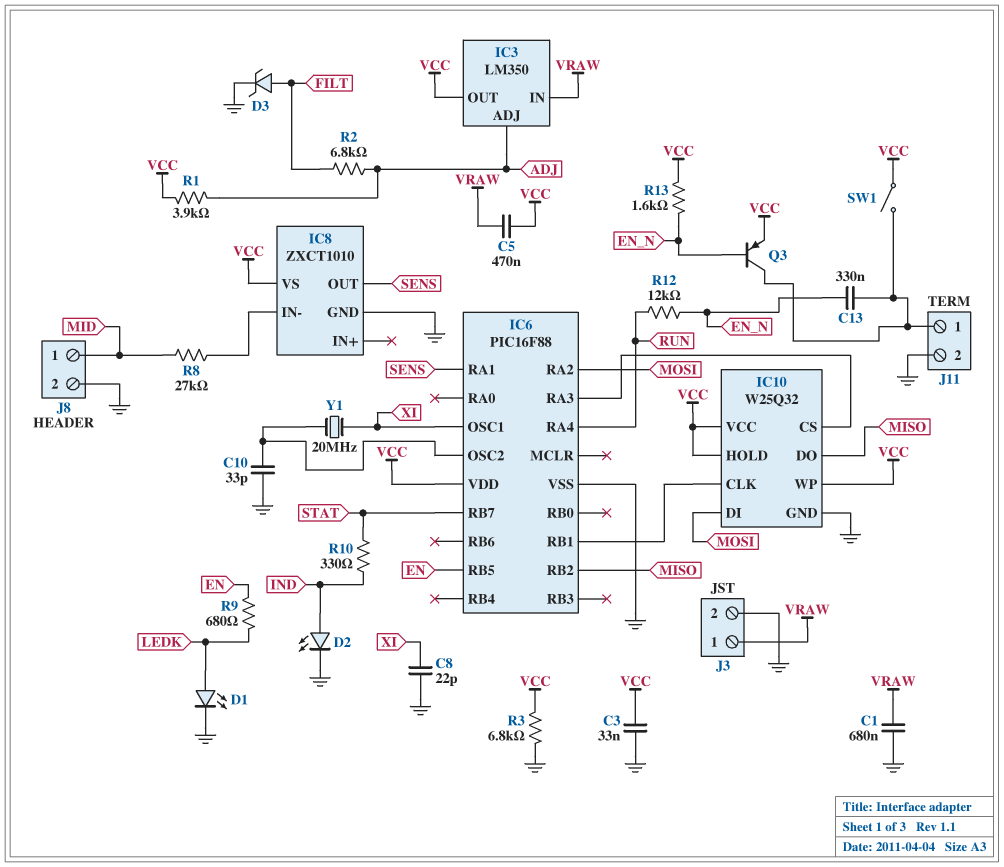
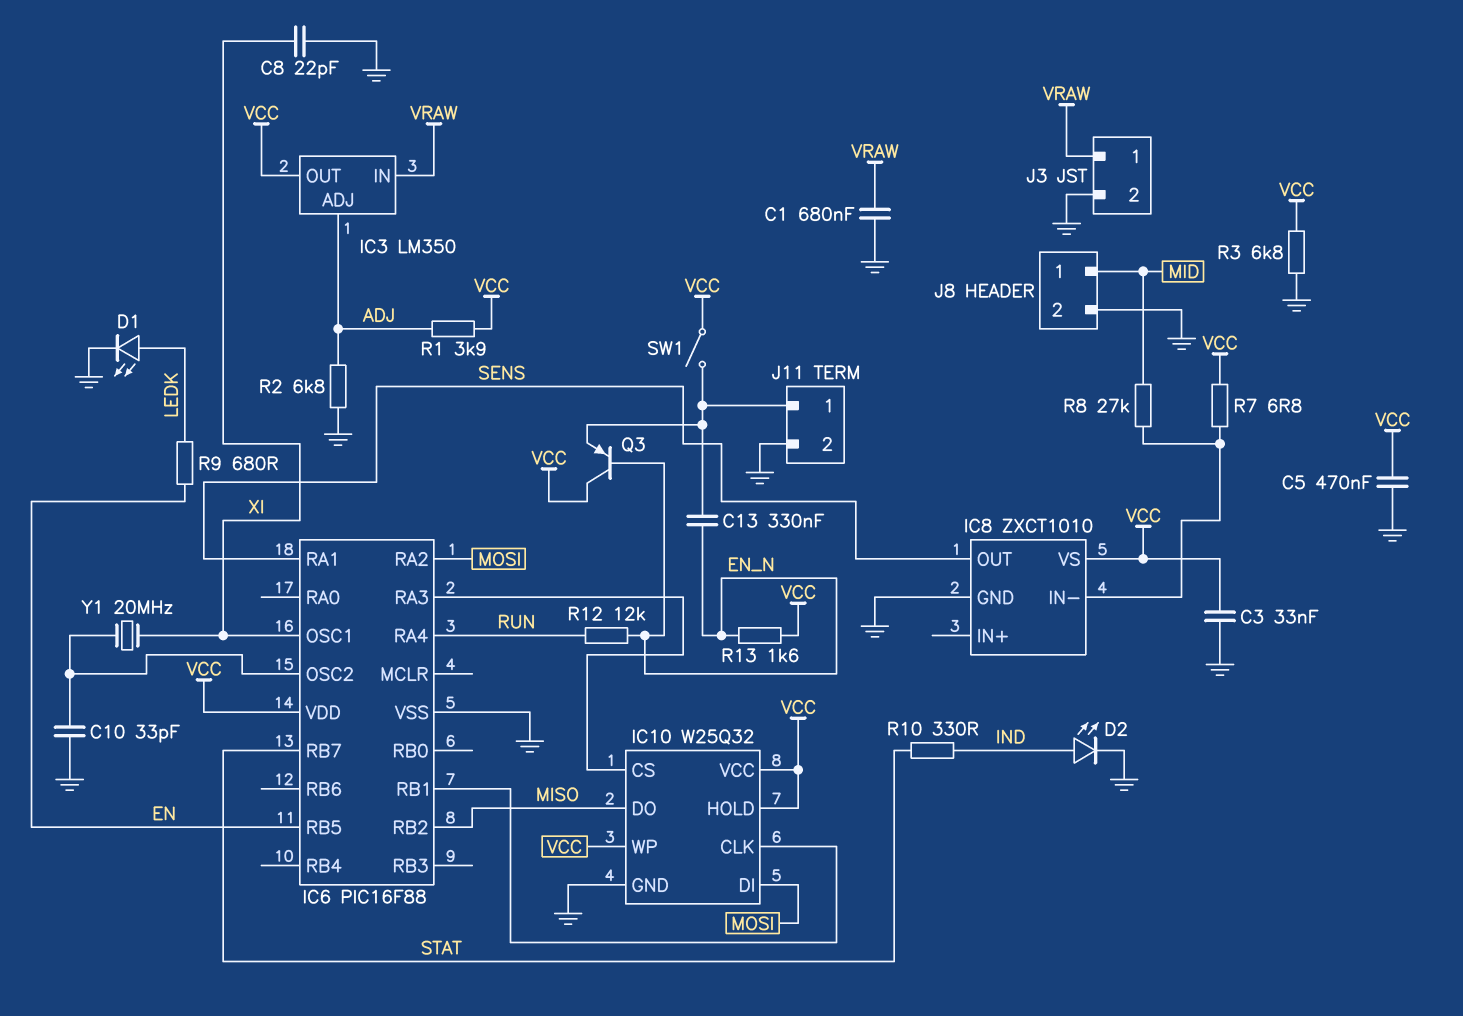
C5: 470nF (VCC, VRAW) -> 470nF (GND, VCC)
D3: zener (A FILT, K GND) -> none
Q3: PNP (B EN_N, C J11/1, E VCC) -> PNP (B EN_N, C VCC, E J11/1)
R2: 6.8k (ADJ, FILT) -> 6.8k (ADJ, GND)
R7: none -> 6.8 (IC8/IN-, VCC)

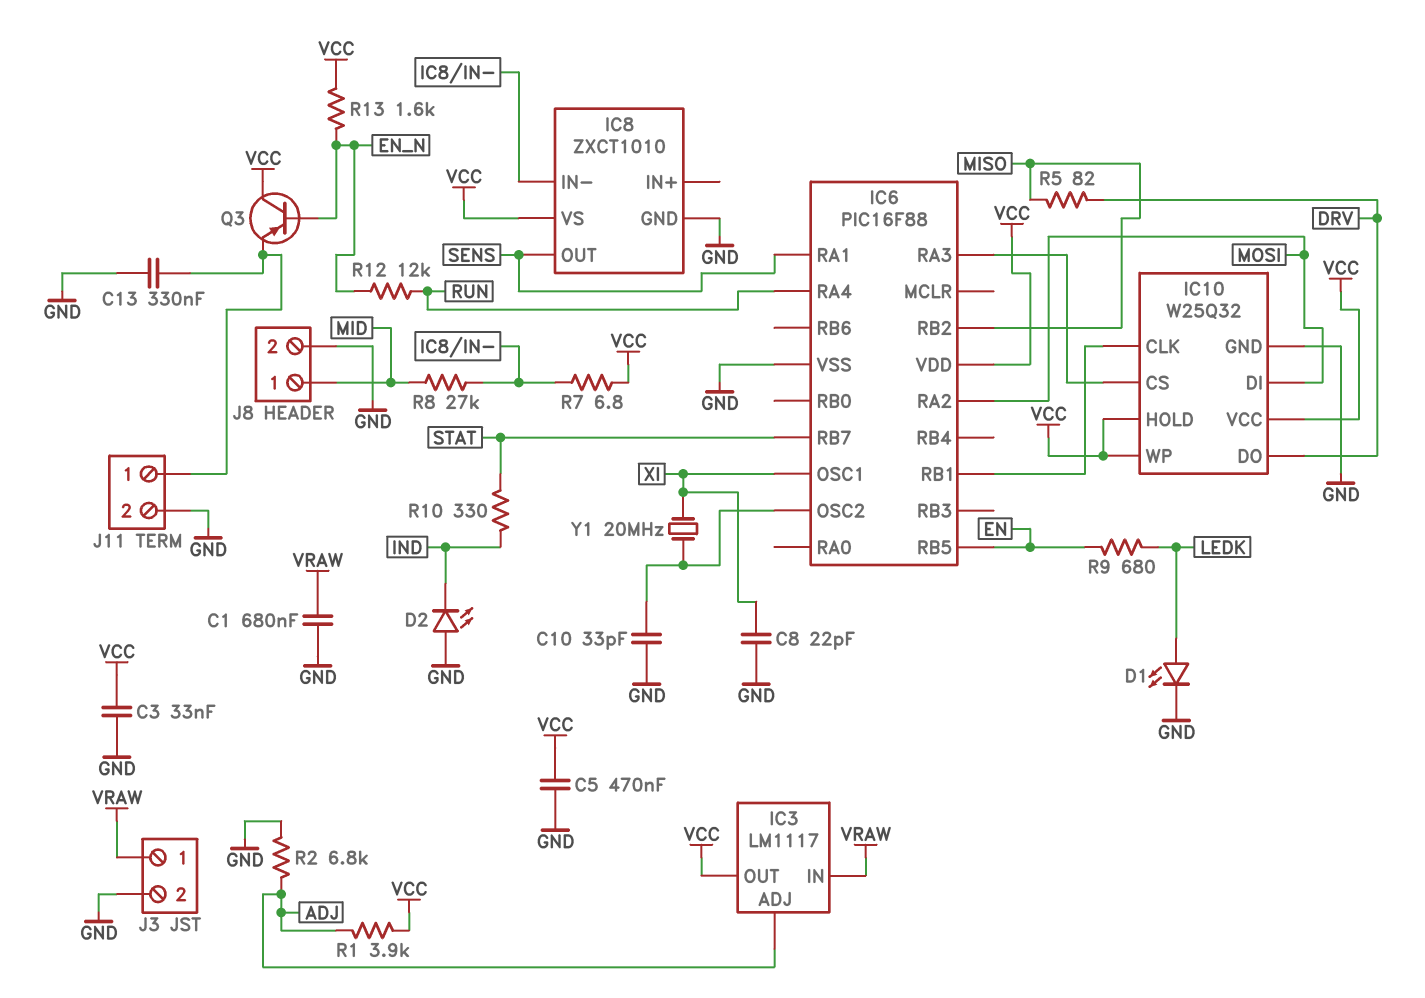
C13: 330nF (EN_N, J11/1) -> 330nF (GND, J11/1)
D2: LED (A IND, K GND) -> LED (A GND, K IND)
IC3: LM350 -> LM1117
IC10 pin DO: MISO -> DRV
R3: 6.8k (GND, VCC) -> none
R5: none -> 82 (DRV, MISO)
SW1: switch (J11/1, VCC) -> none

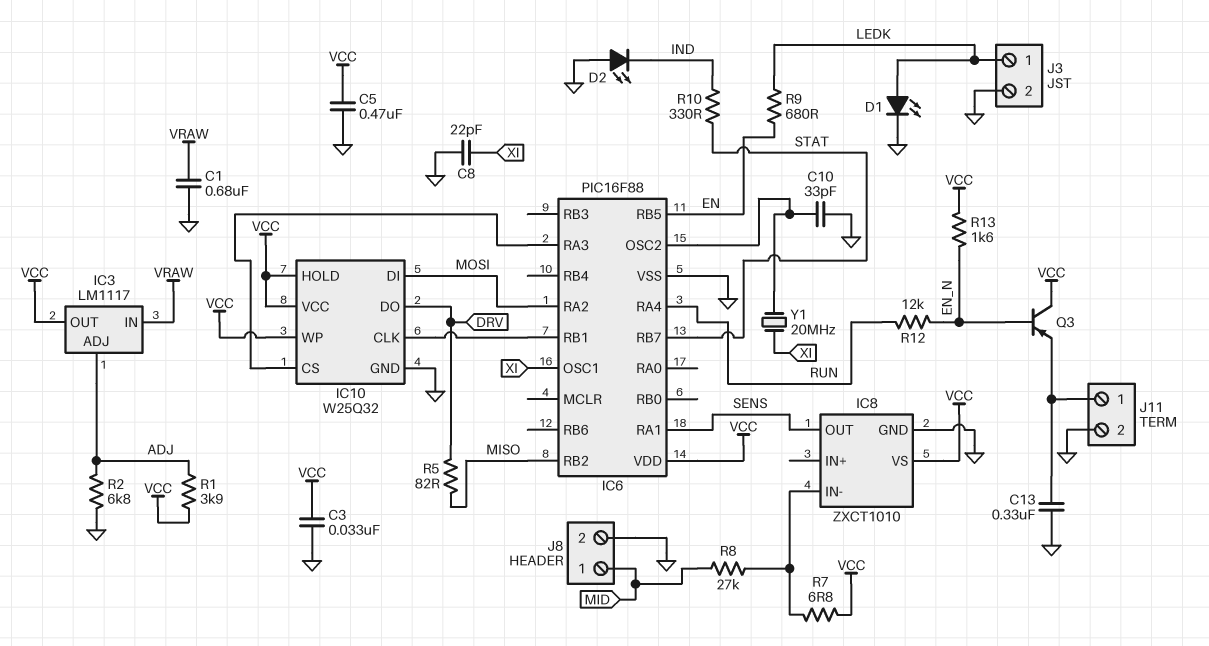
J3 pin 1: VRAW -> LEDK

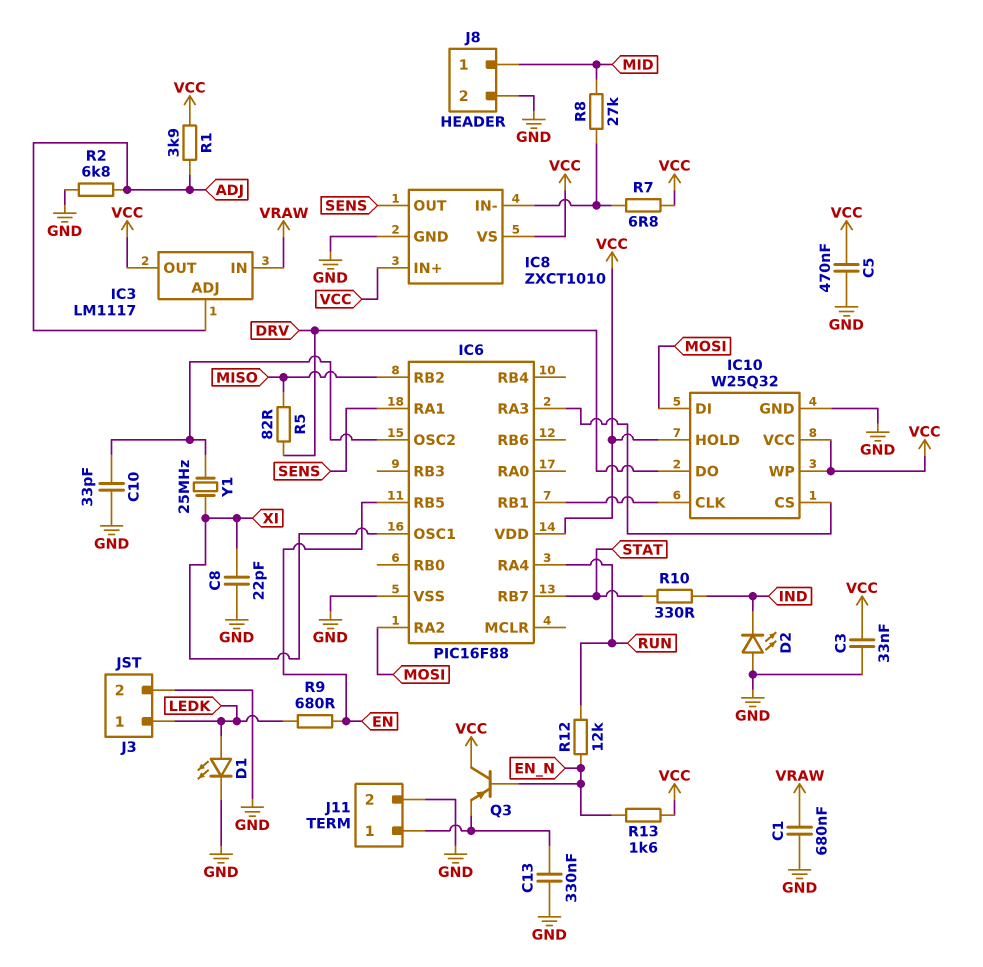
IC8 pin IN+: none -> VCC
Y1: 20MHz (IC6/OSC2, XI) -> 25MHz (IC6/OSC2, XI)

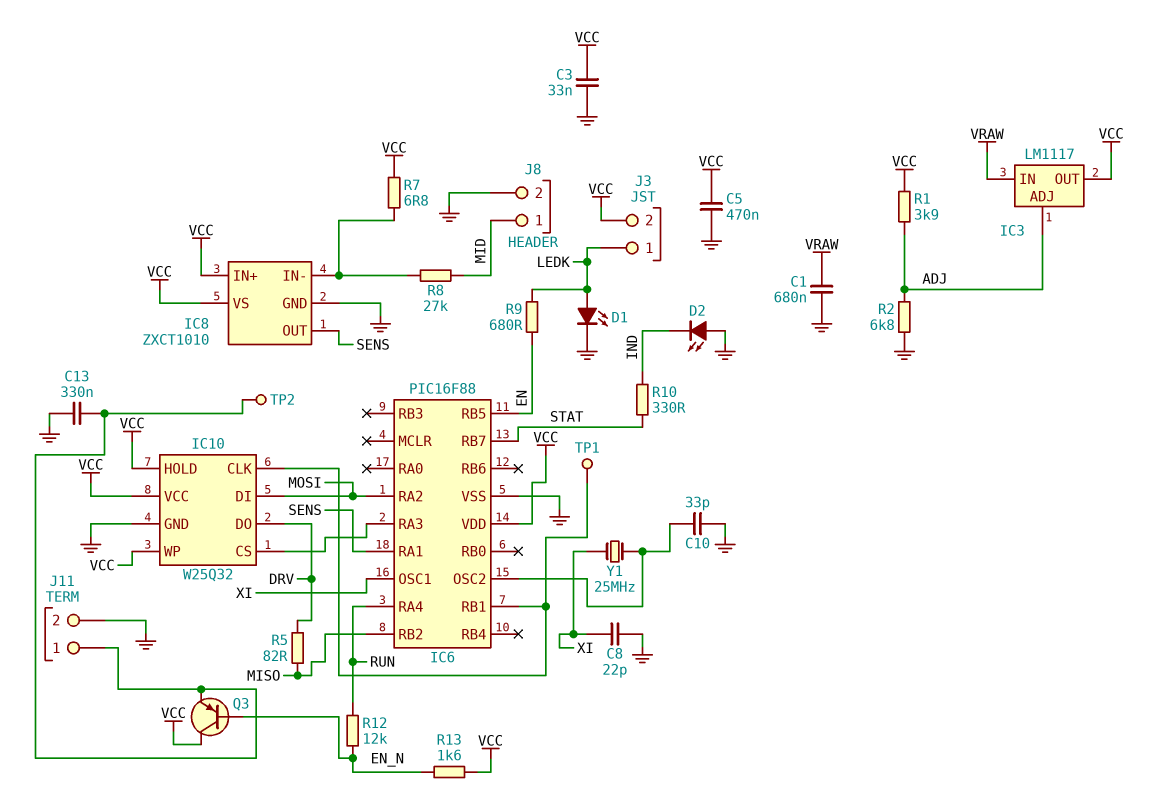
J3 pin 2: GND -> VCC
TP1: none -> test point (IC6/RB1)
TP2: none -> test point (J11/1)

